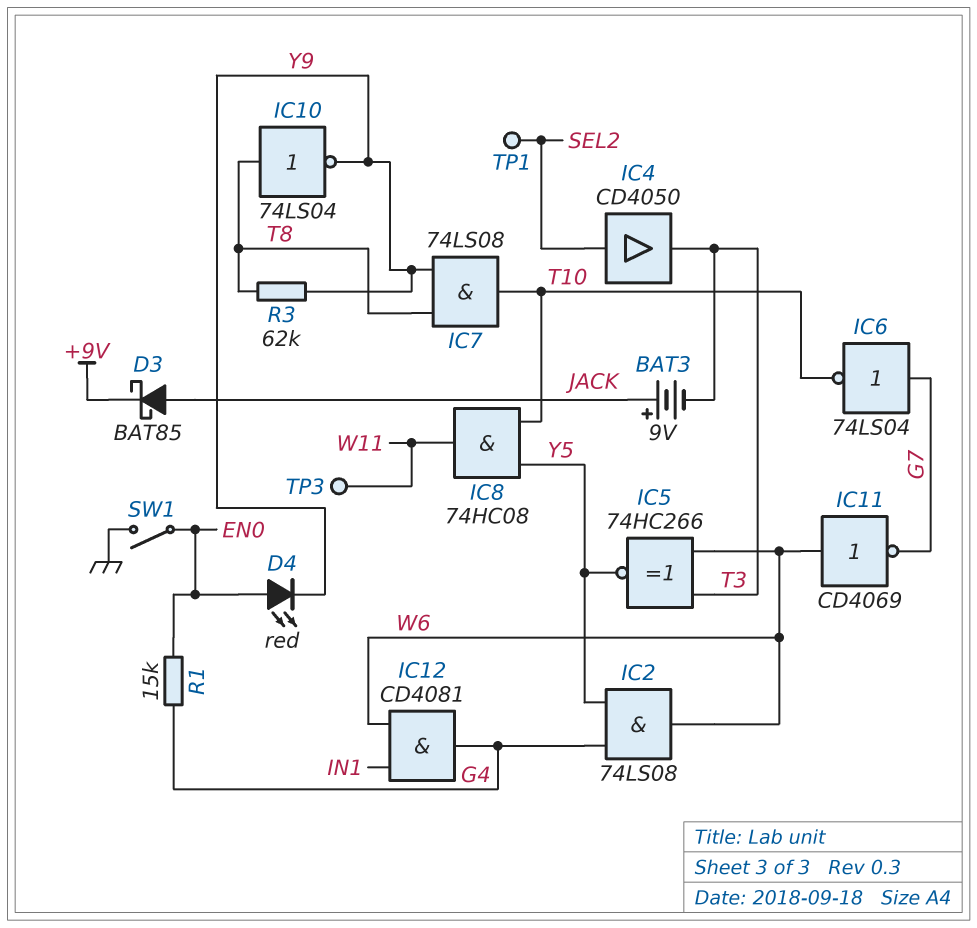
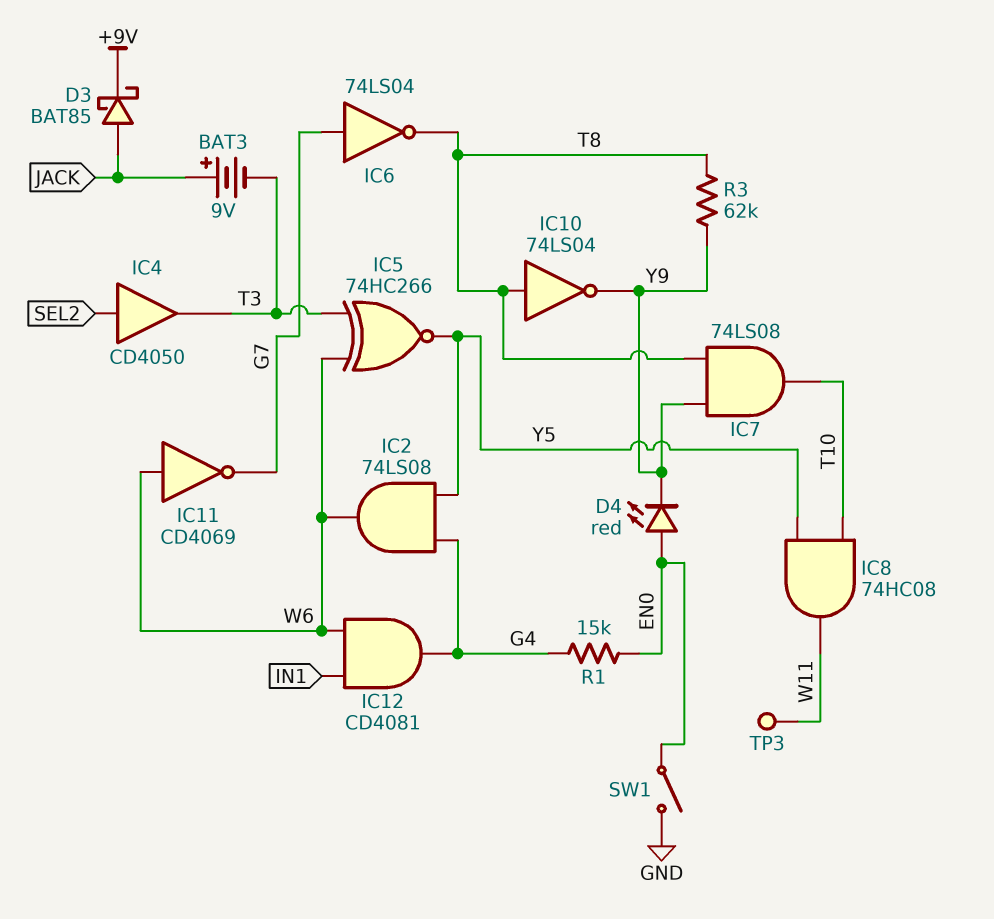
IC6: NOT 74LS04 (in G7, out T10) -> NOT 74LS04 (in G7, out T8)
TP1: test point (SEL2) -> none

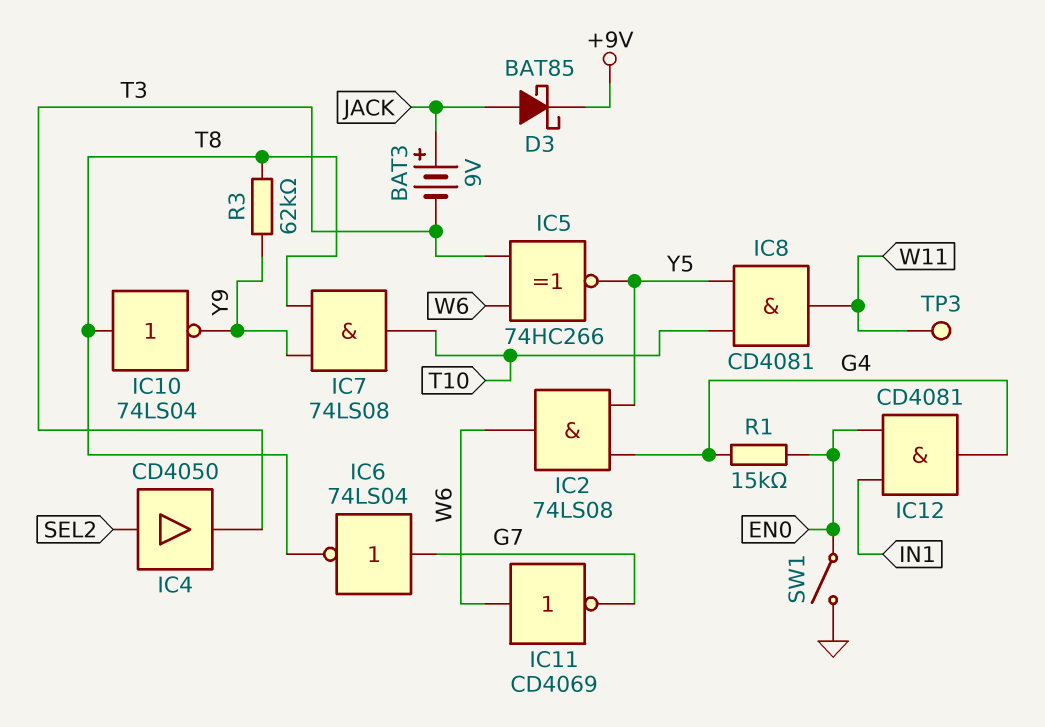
D4: LED red (A EN0, K Y9) -> none
IC8: AND 74HC08 (in T10, in Y5, out W11) -> AND CD4081 (in T10, in Y5, out W11)
IC12: AND CD4081 (in IN1, in W6, out G4) -> AND CD4081 (in EN0, in IN1, out G4)

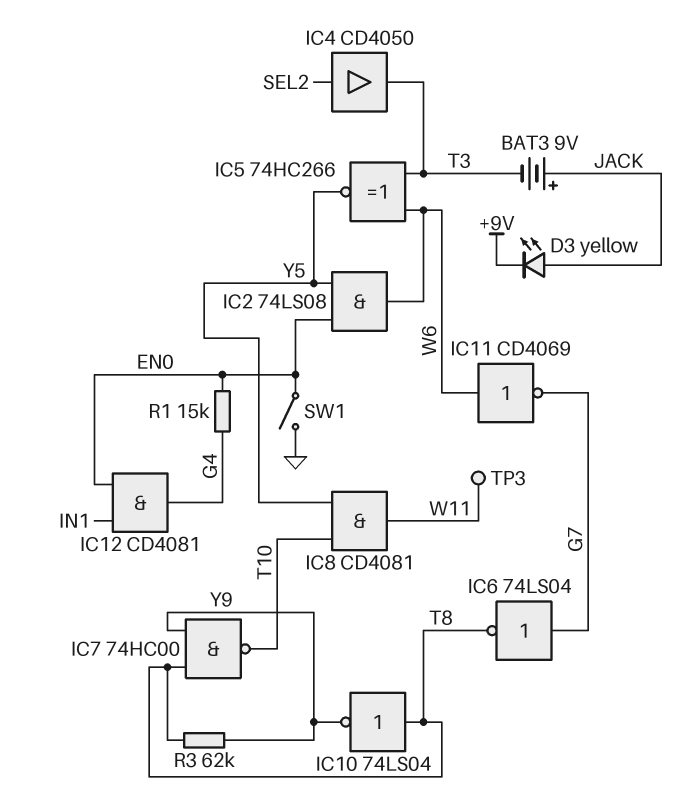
D3: schottky BAT85 (A JACK, K +9V) -> LED yellow (A JACK, K +9V)
IC2: AND 74LS08 (in G4, in Y5, out W6) -> AND 74LS08 (in EN0, in Y5, out W6)
IC7: AND 74LS08 (in T8, in Y9, out T10) -> NAND 74HC00 (in T8, in Y9, out T10)

